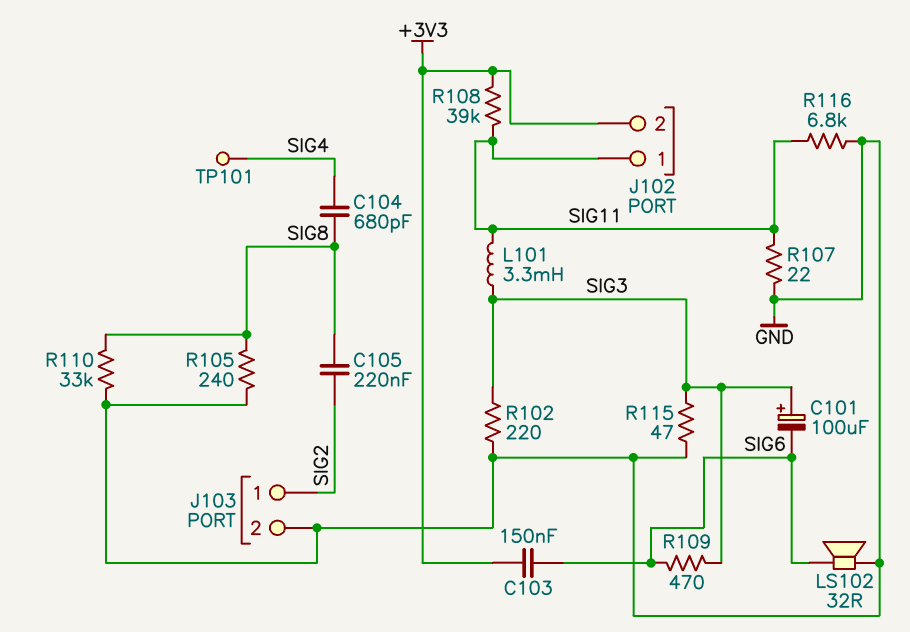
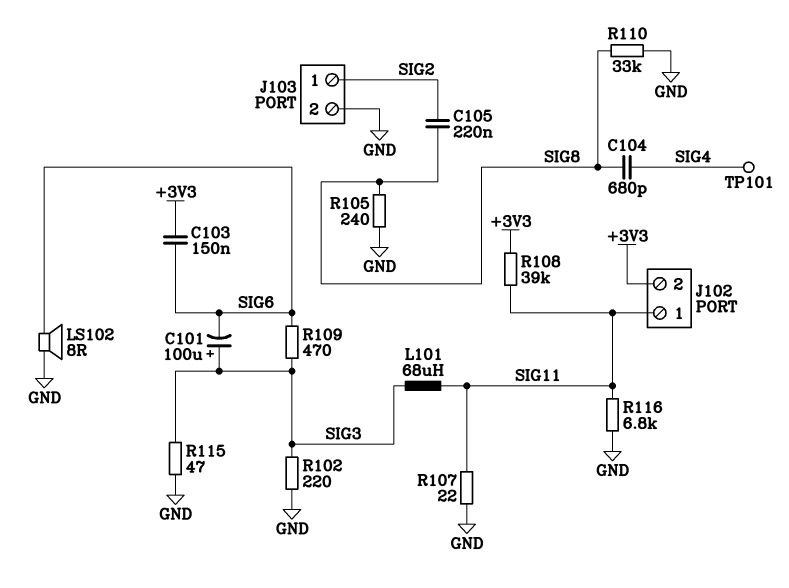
L101: 3.3mH (SIG3, SIG11) -> 68uH (SIG3, SIG11)
LS102: speaker 32R (GND, SIG6) -> speaker 8R (GND, SIG6)

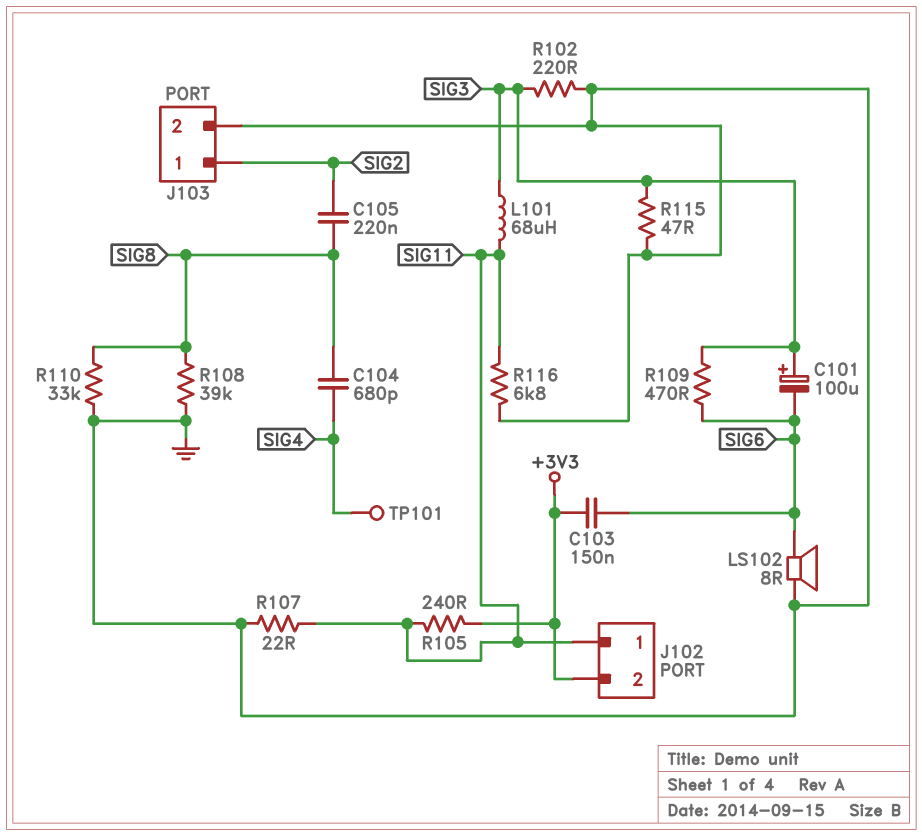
R105: 240 (GND, SIG8) -> 240 (+3V3, SIG11)
R108: 39k (+3V3, SIG11) -> 39k (GND, SIG8)

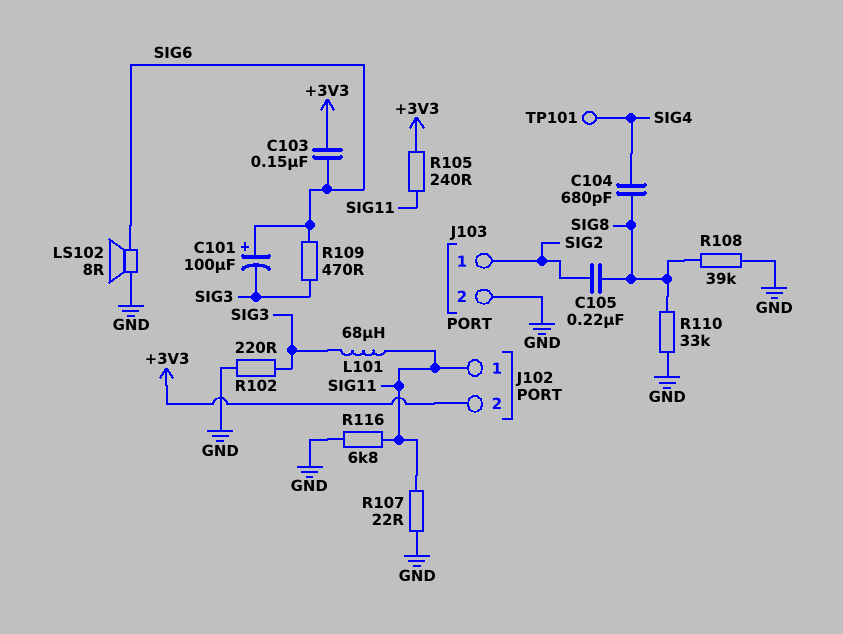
C101: 100uF (plus SIG3, minus SIG6) -> 100uF (plus SIG6, minus SIG3)
R115: 47 (GND, SIG3) -> none

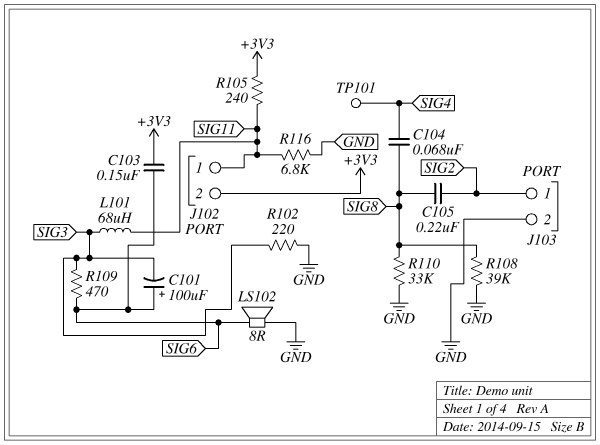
C104: 680pF (SIG4, SIG8) -> 68nF (SIG4, SIG8)
R107: 22 (GND, SIG11) -> none

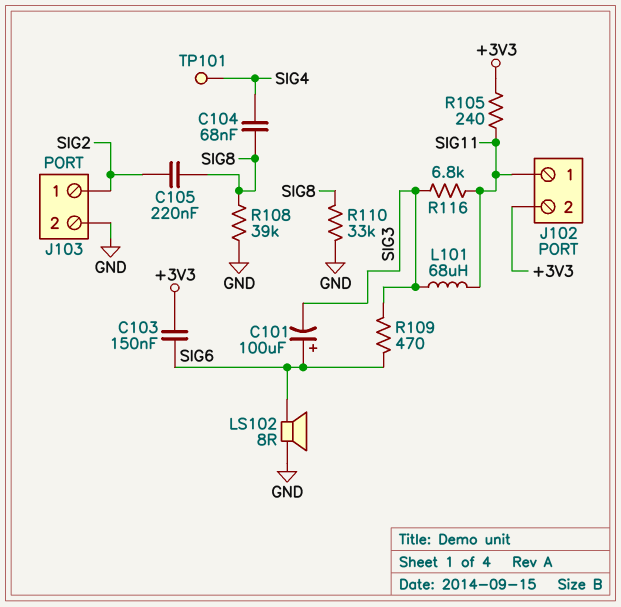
R102: 220 (GND, SIG3) -> none
R116: 6.8k (GND, SIG11) -> 6.8k (SIG3, SIG11)

